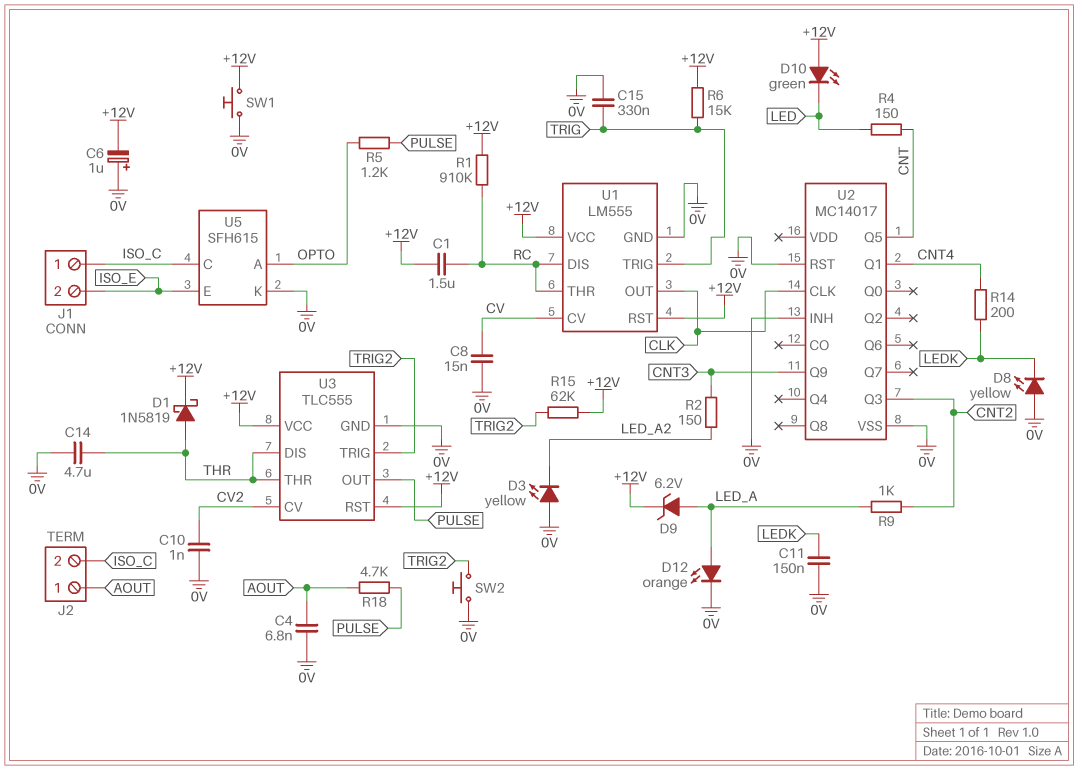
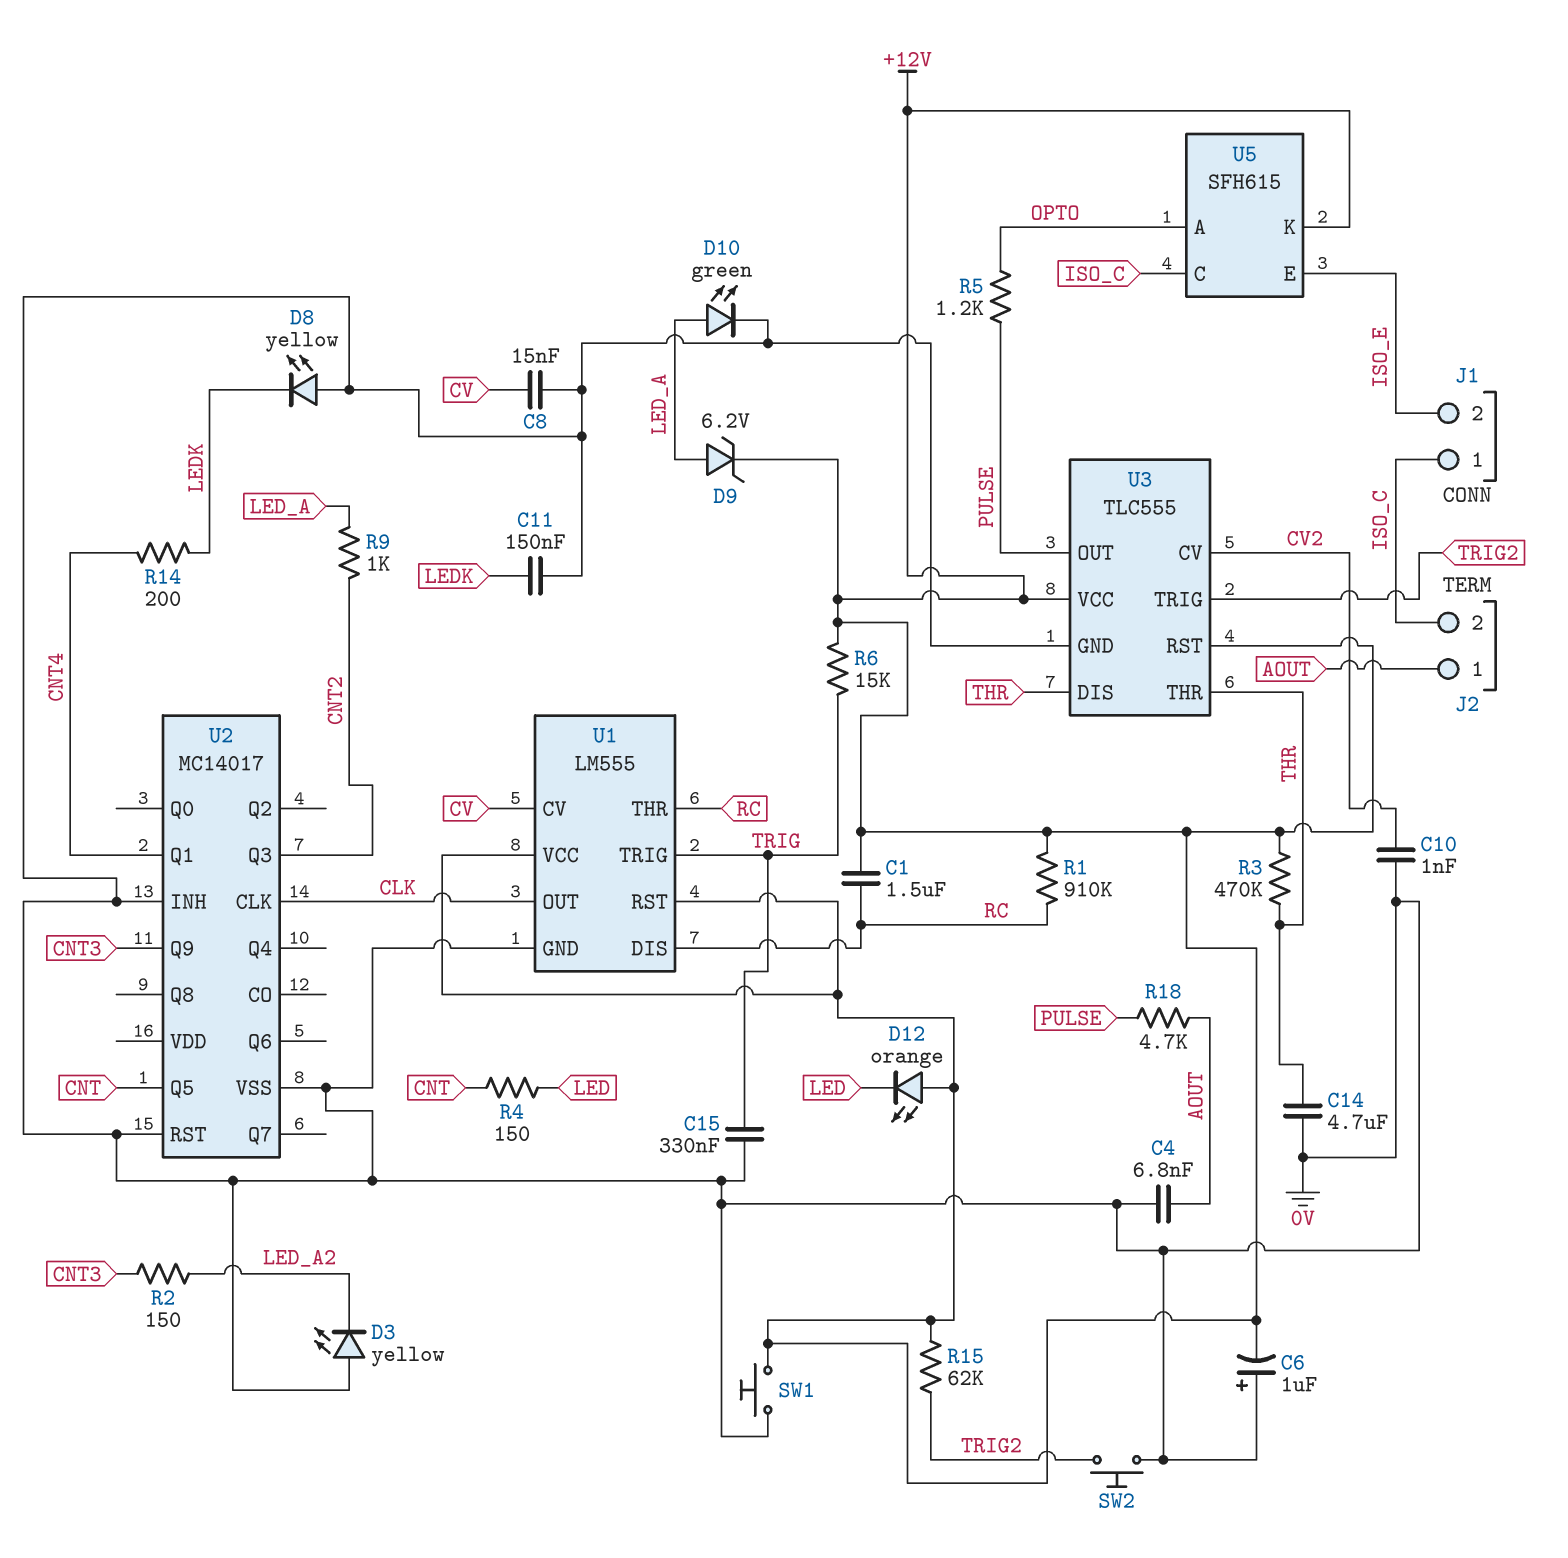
D1: schottky 1N5819 (A THR, K +12V) -> none
D10: LED green (A +12V, K LED) -> LED green (A LED_A, K 0V)
D12: LED orange (A LED_A, K 0V) -> LED orange (A +12V, K LED)
R3: none -> 470k (+12V, THR)
U5 pin K: 0V -> +12V

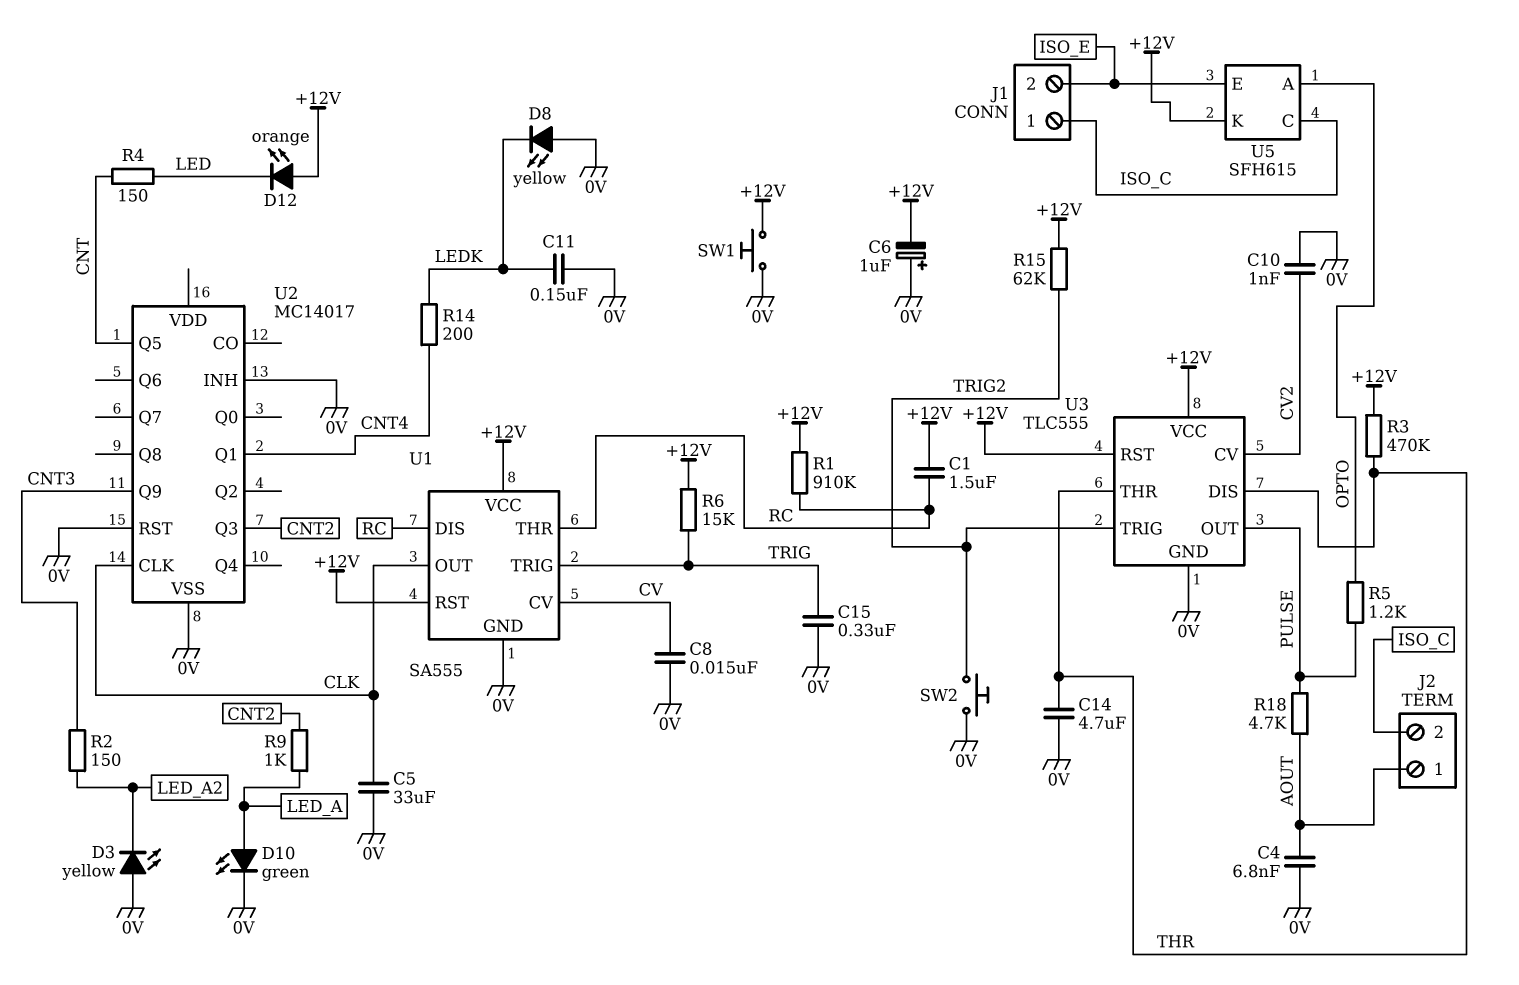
C5: none -> 33uF (0V, CLK)
D9: zener 6.2V (A LED_A, K +12V) -> none
U1: LM555 -> SA555

